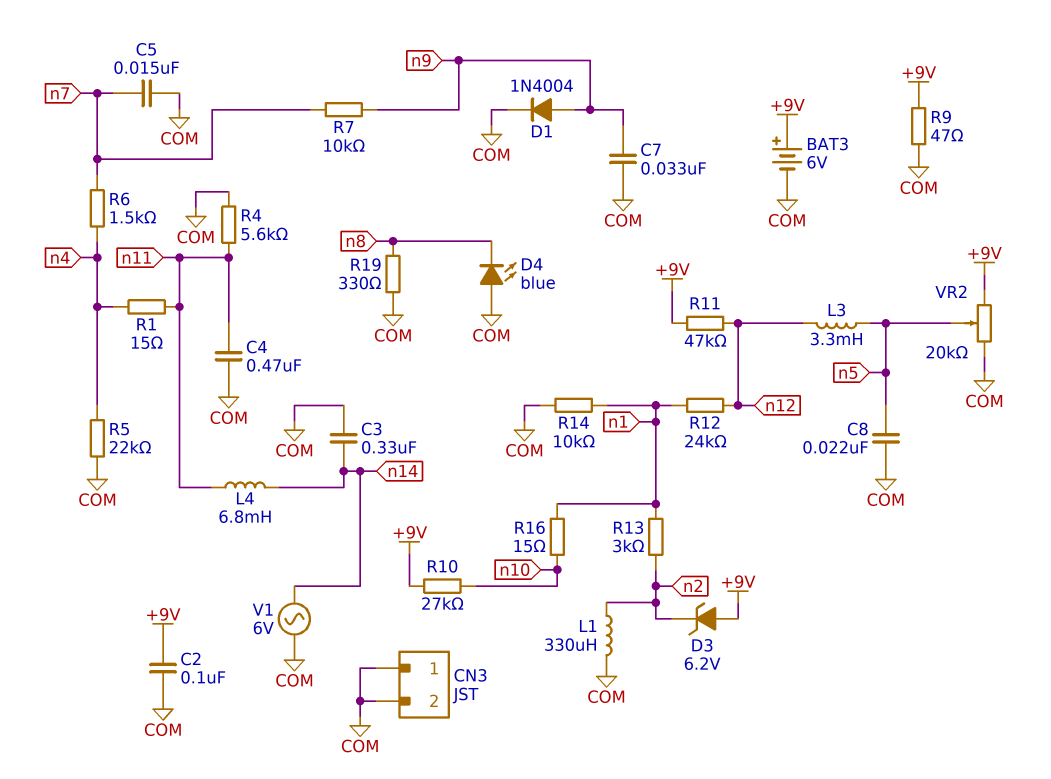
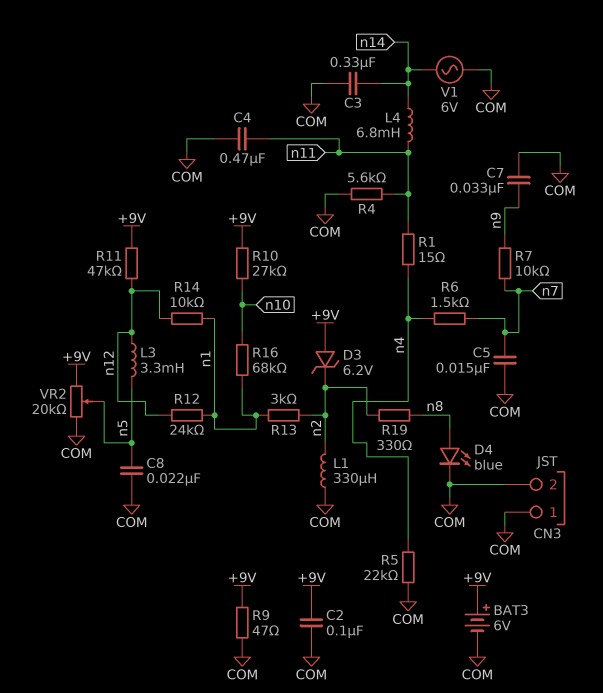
D1: diode 1N4004 (A n9, K COM) -> none
D4: LED blue (A COM, K n8) -> LED blue (A n8, K COM)
R14: 10k (COM, n1) -> 10k (n1, n12)
R16: 15 (n1, n10) -> 68k (n1, n10)
R19: 330 (COM, n8) -> 330 (n2, n8)

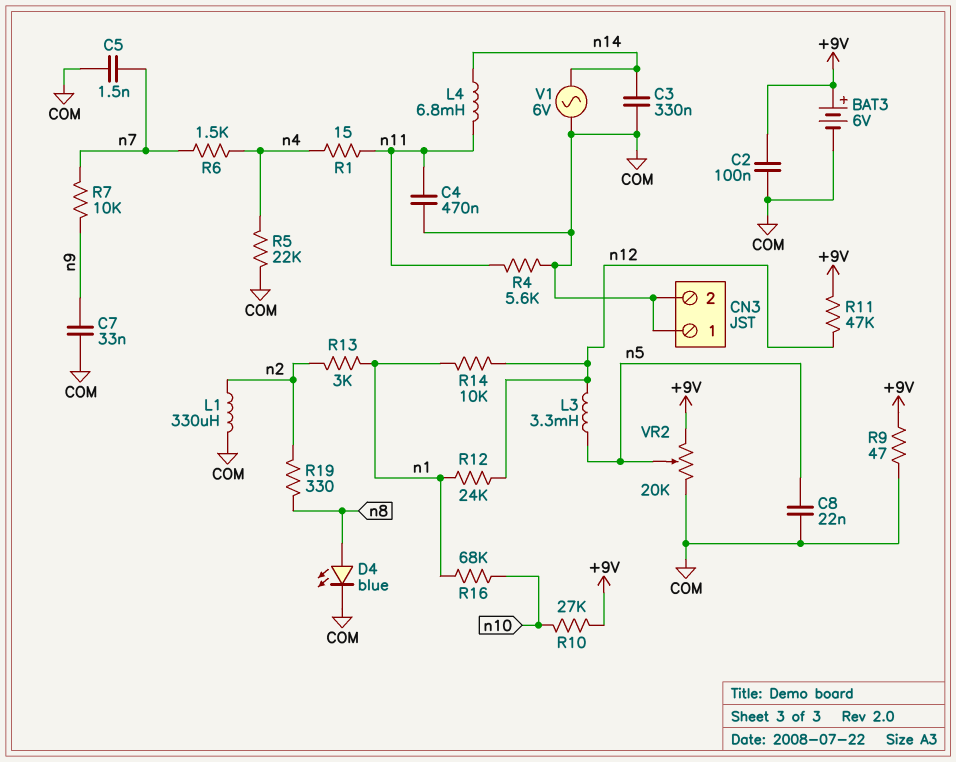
C5: 15nF (COM, n7) -> 1.5nF (COM, n7)
D3: zener 6.2V (A +9V, K n2) -> none

